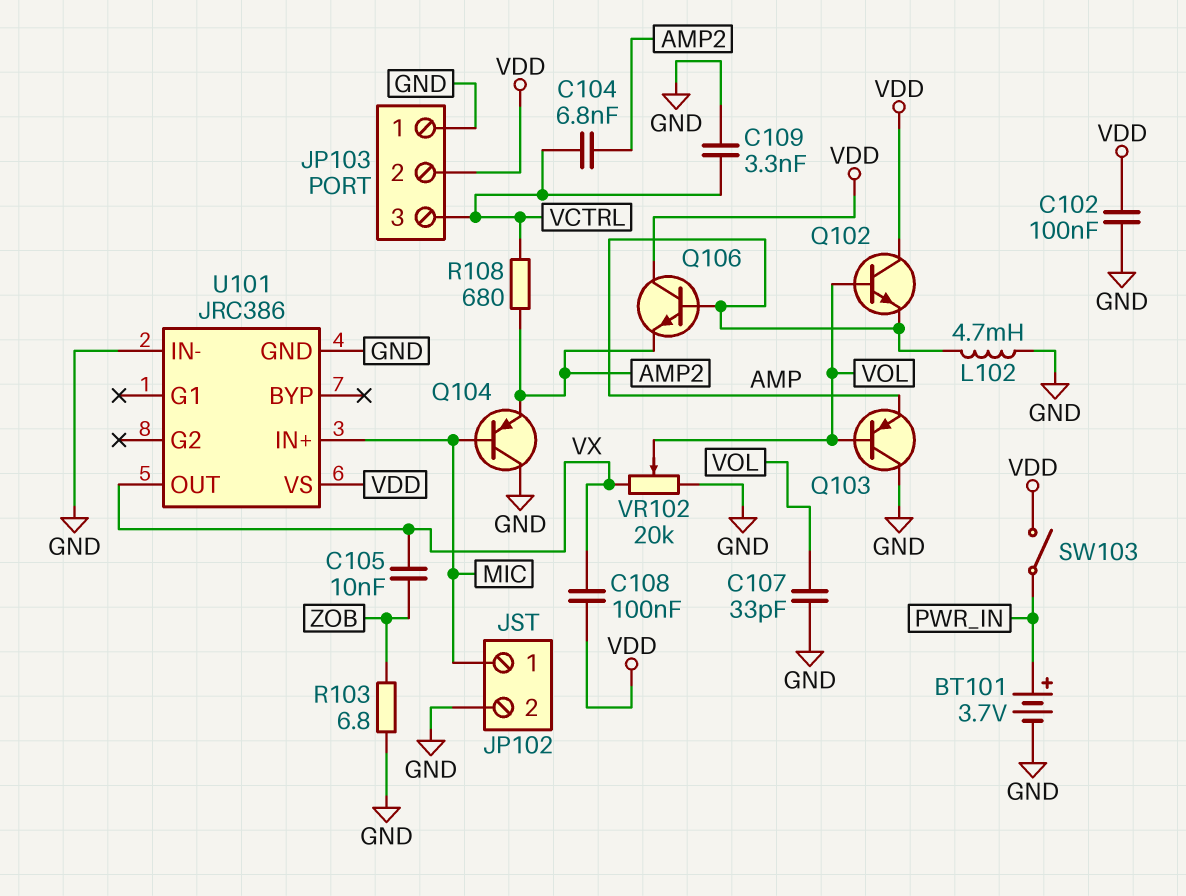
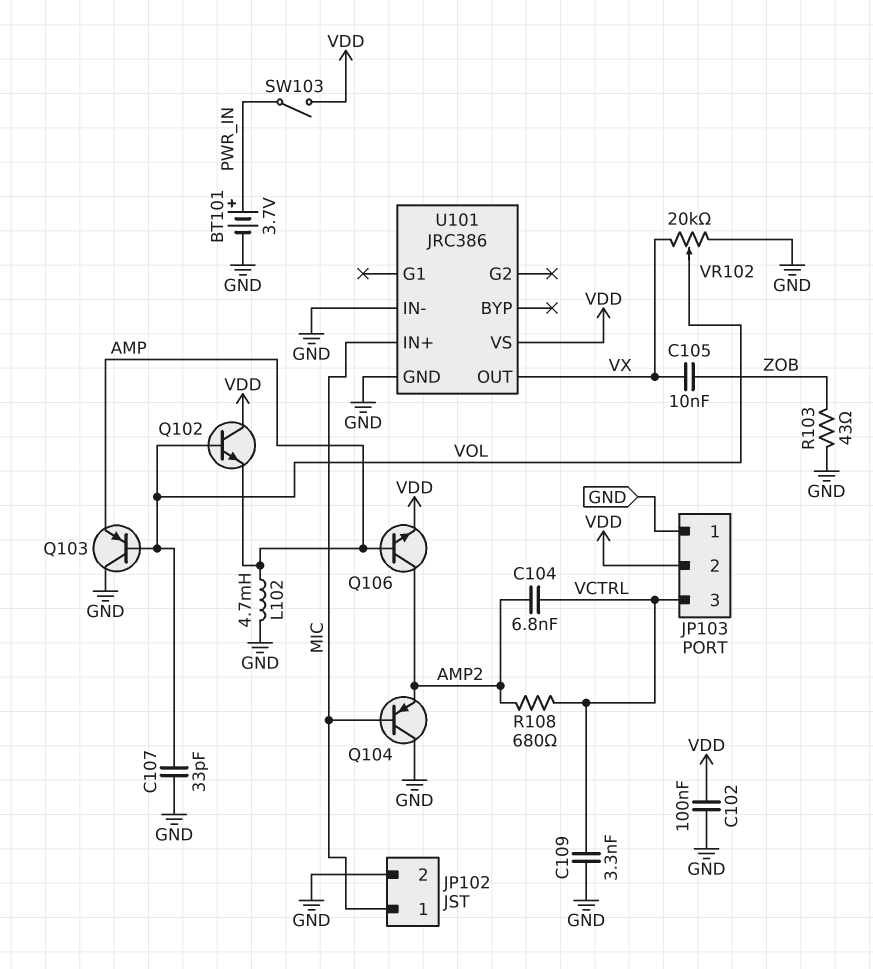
C108: 100nF (VDD, VX) -> none
Q106: NPN (B AMP, C VDD, E AMP2) -> NPN (B AMP, C AMP2, E VDD)
R103: 6.8 (GND, ZOB) -> 43 (GND, ZOB)

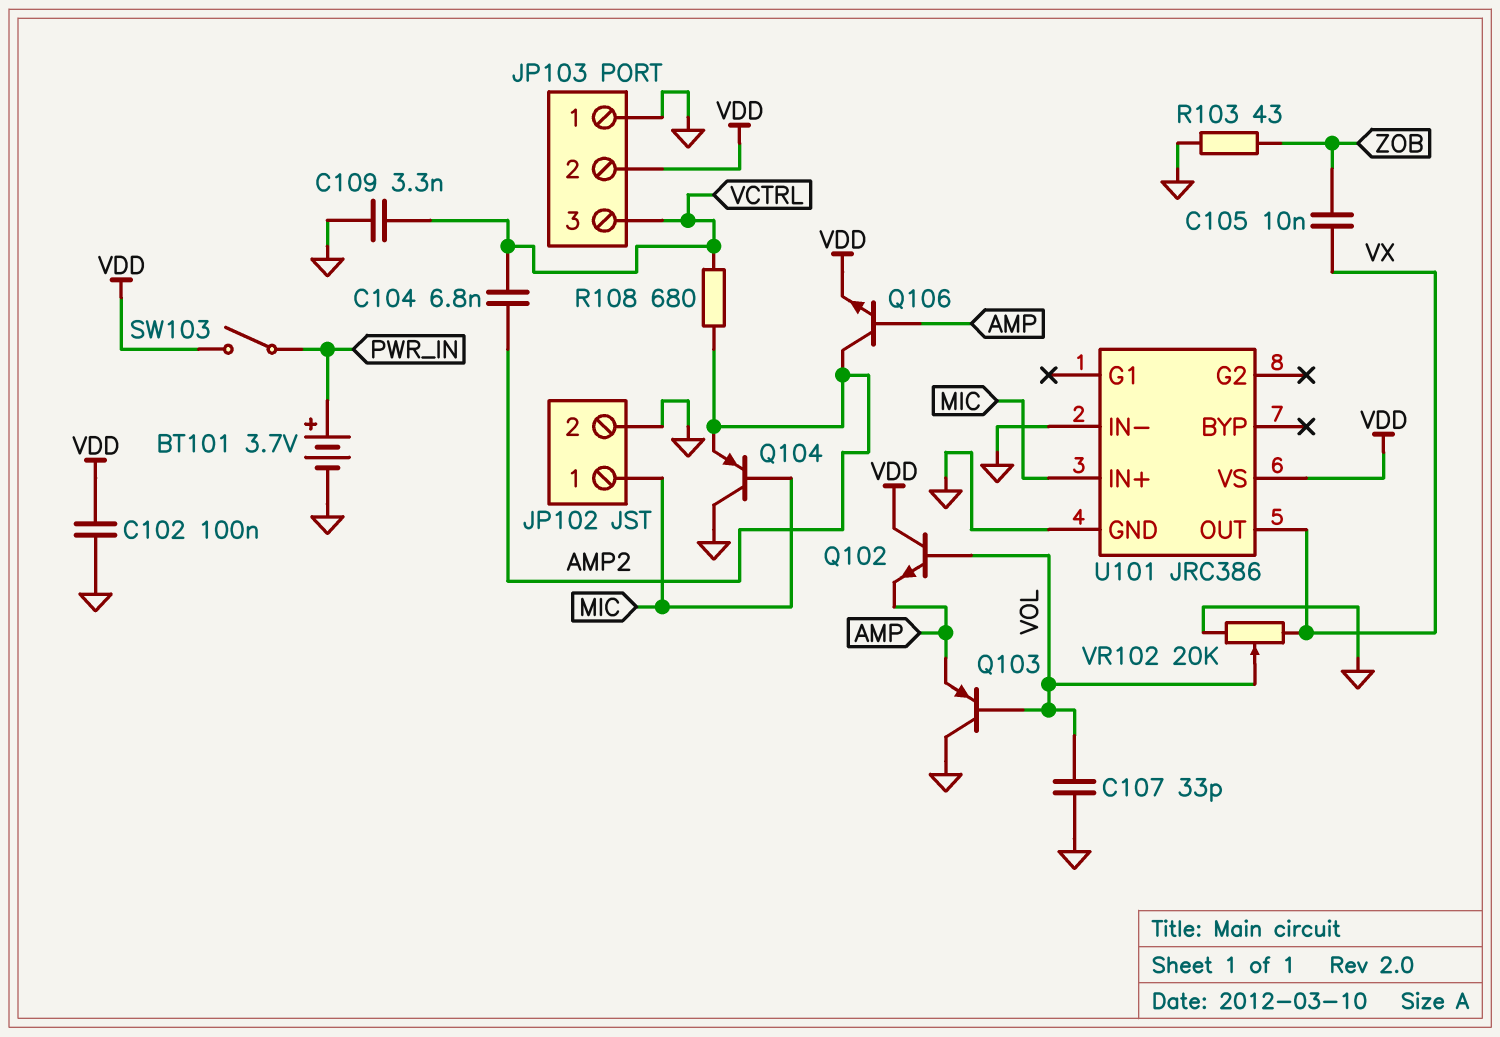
L102: 4.7mH (AMP, GND) -> none

